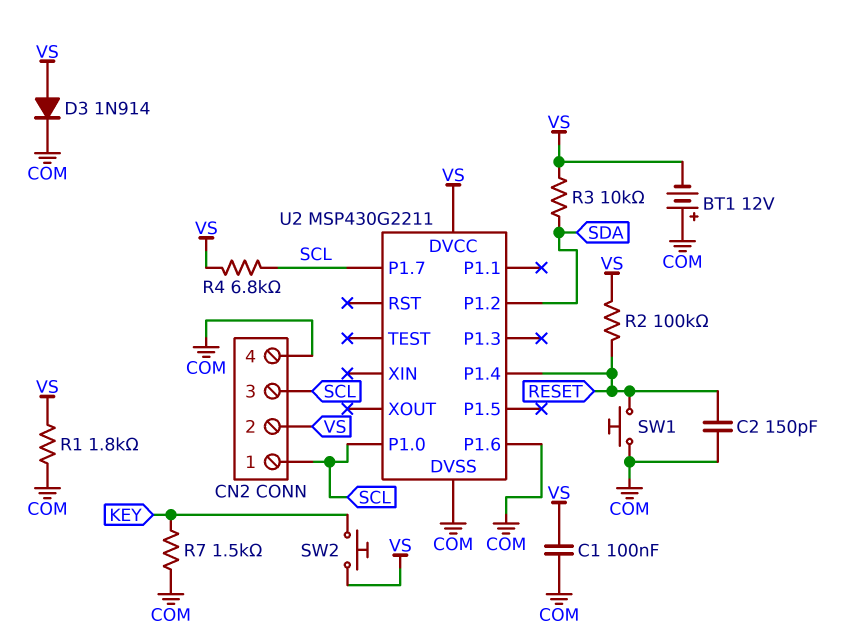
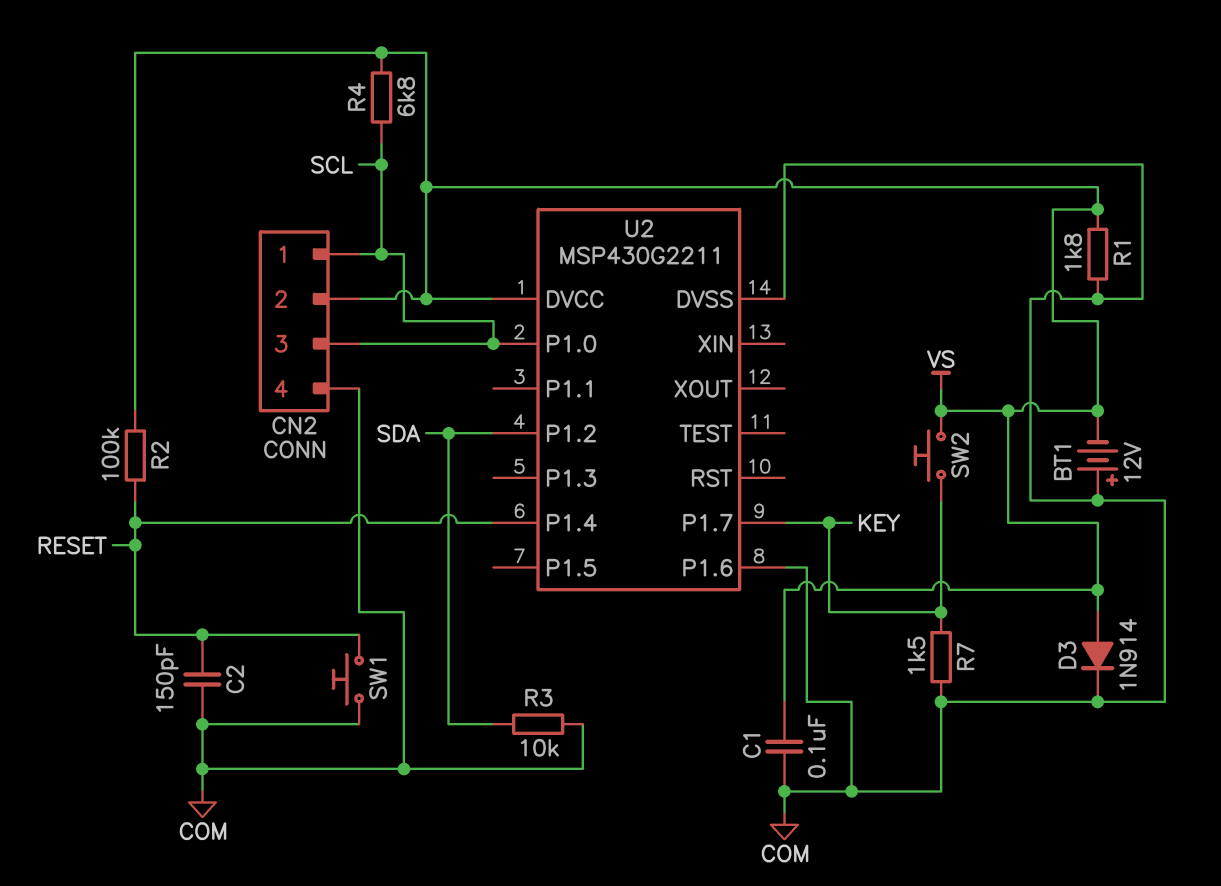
R3: 10k (SDA, VS) -> 10k (COM, SDA)
U2 pin P1.7: SCL -> KEY

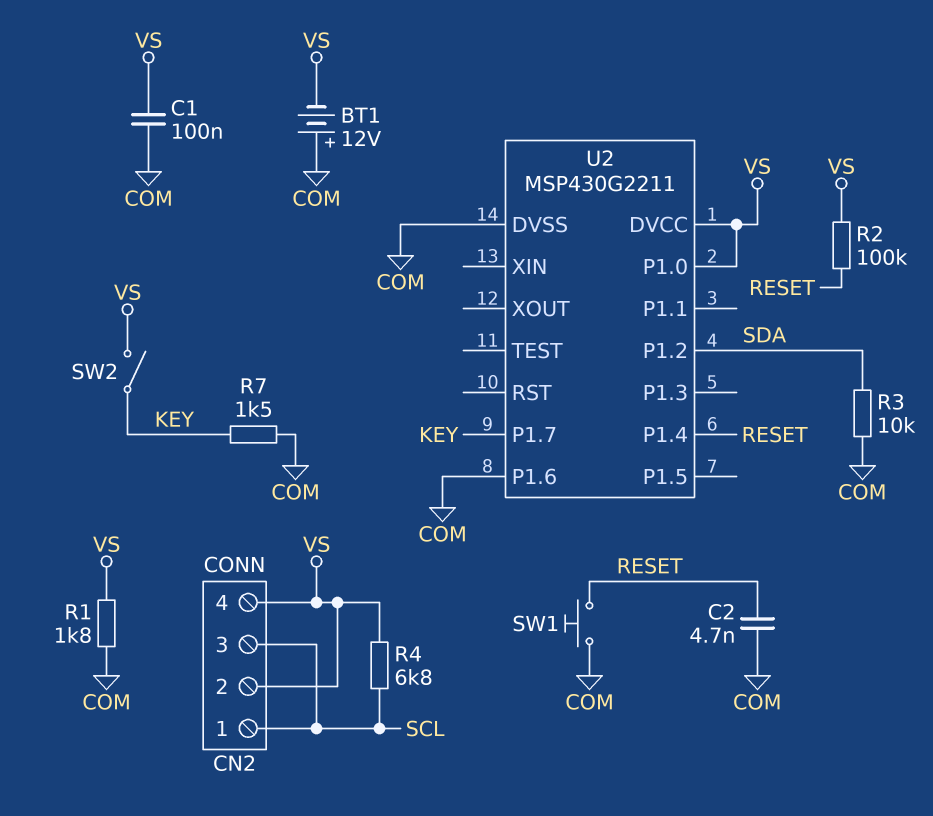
C2: 150pF (COM, RESET) -> 4.7nF (COM, RESET)
CN2 pin 4: COM -> VS
D3: diode 1N914 (A VS, K COM) -> none
SW2: button (KEY, VS) -> switch (KEY, VS)
U2 pin P1.0: SCL -> VS

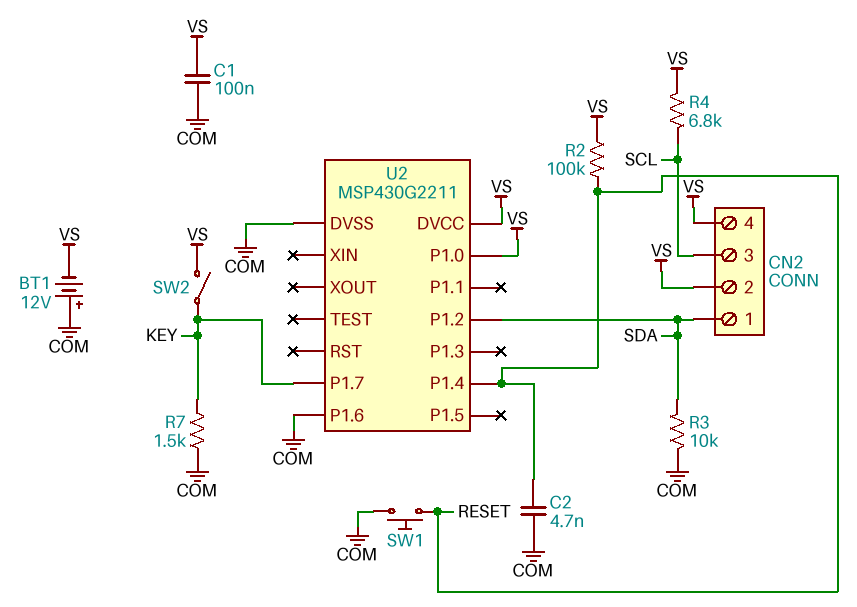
CN2 pin 1: SCL -> SDA
R1: 1.8k (COM, VS) -> none

